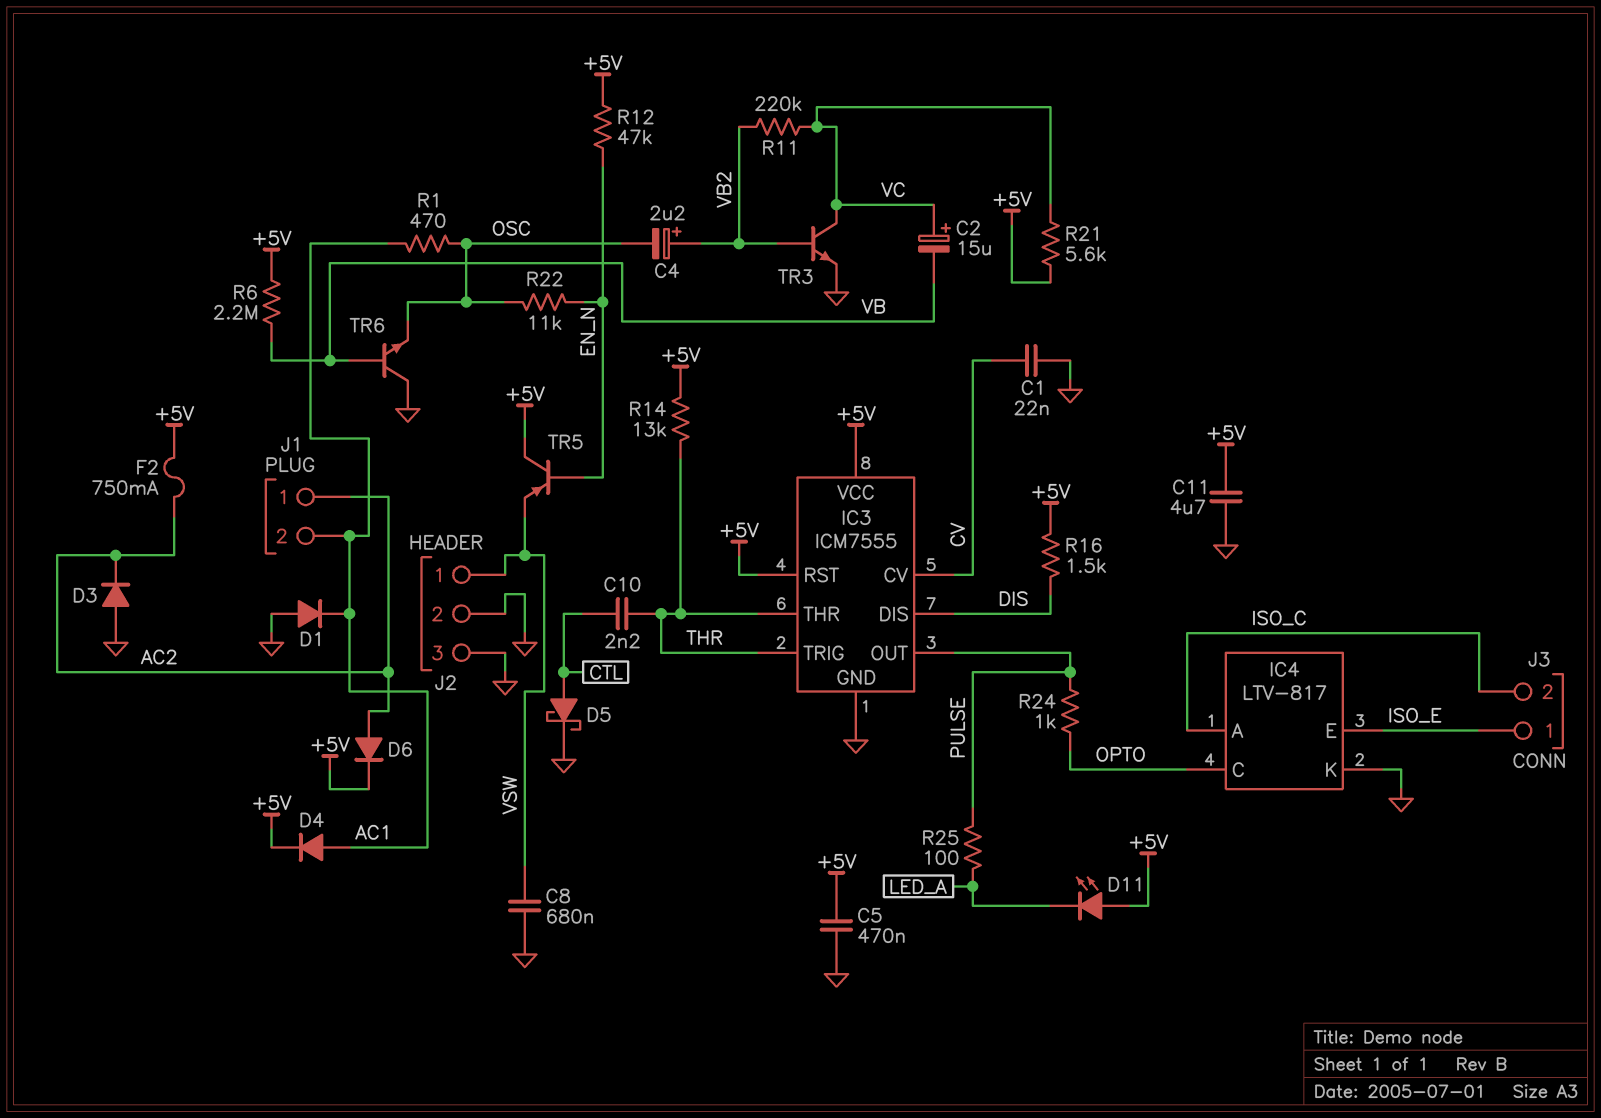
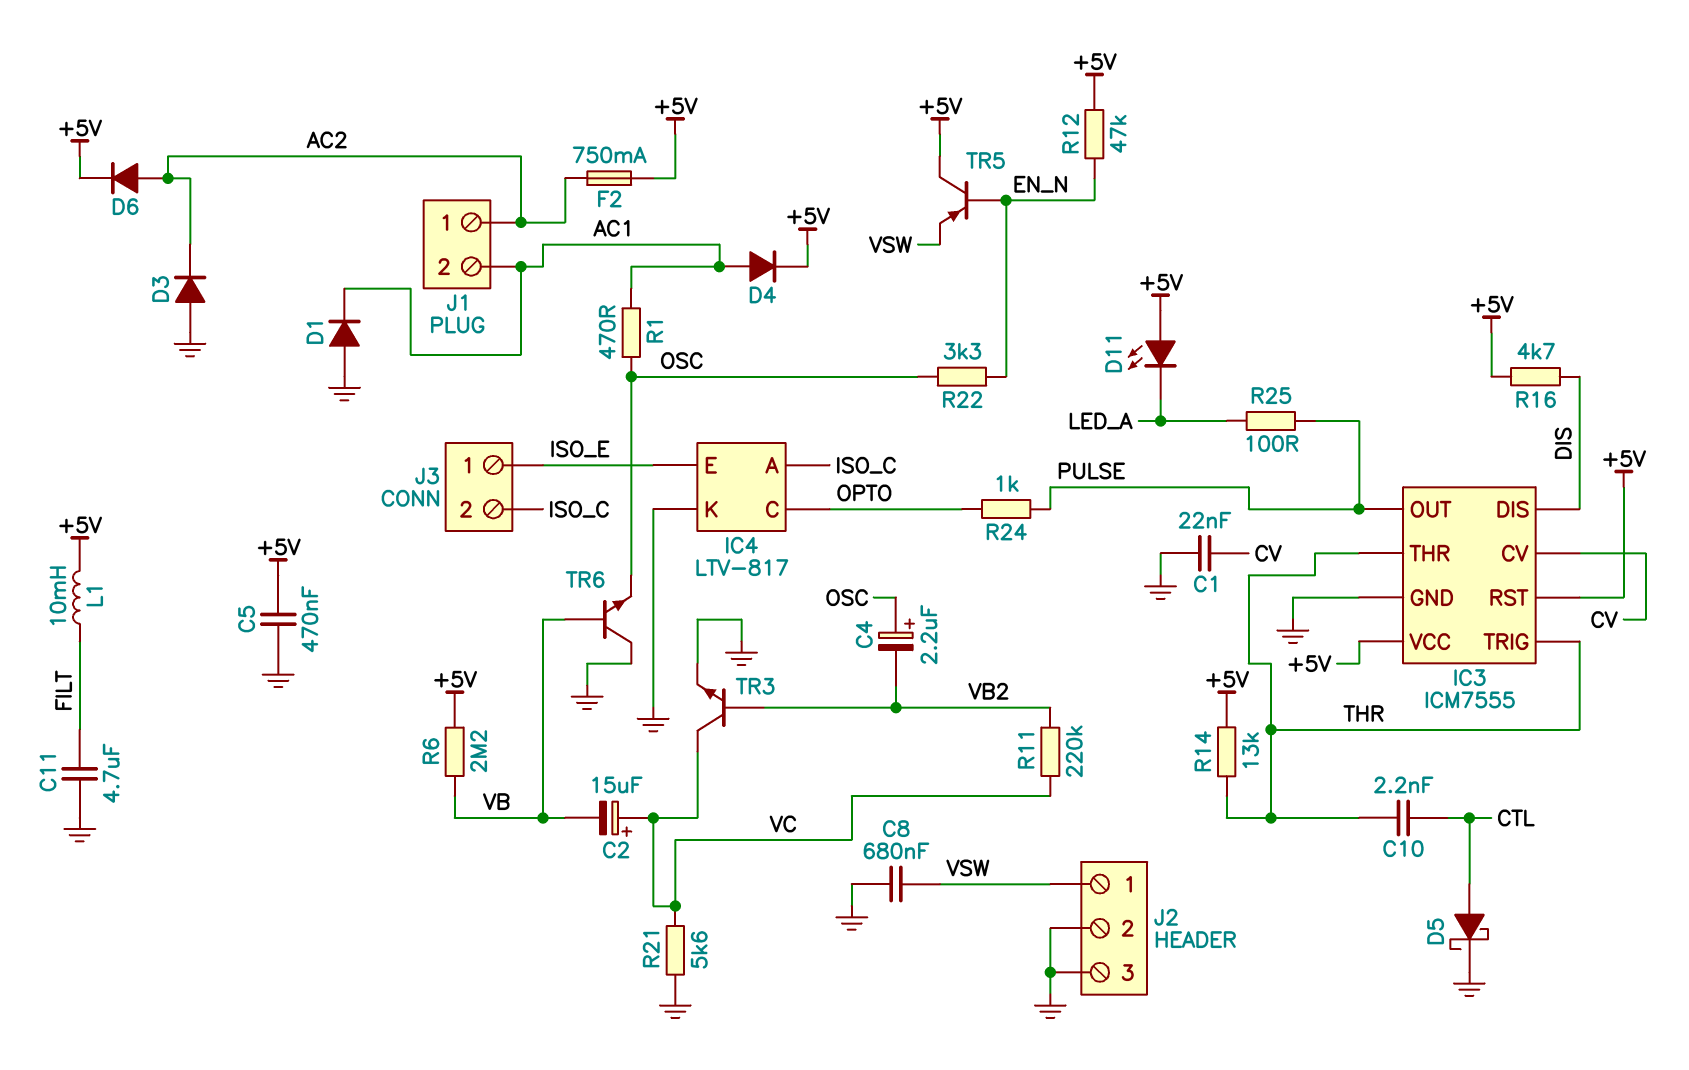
C4: 2.2uF (plus VB2, minus OSC) -> 2.2uF (plus OSC, minus VB2)
C11: 4.7uF (+5V, GND) -> 4.7uF (FILT, GND)
L1: none -> 10mH (+5V, FILT)
R16: 1.5k (+5V, DIS) -> 4.7k (+5V, DIS)
R21: 5.6k (+5V, VC) -> 5.6k (GND, VC)
R22: 11k (EN_N, OSC) -> 3.3k (EN_N, OSC)

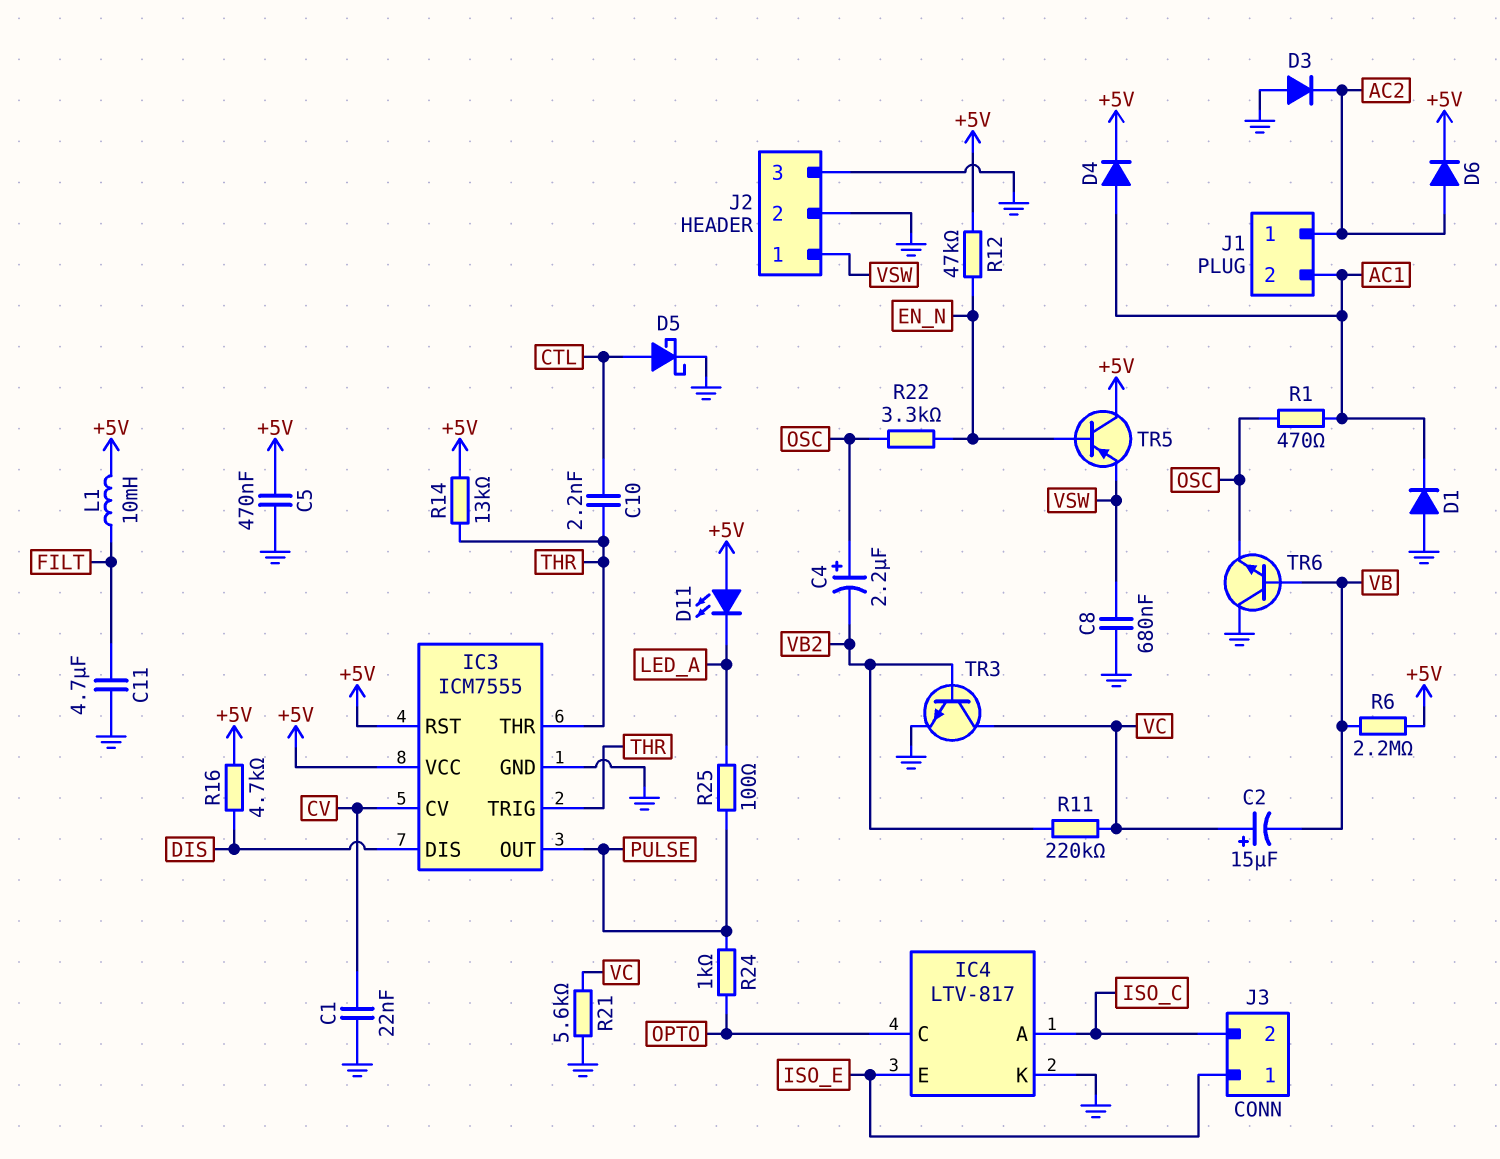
F2: 750mA (+5V, AC2) -> none

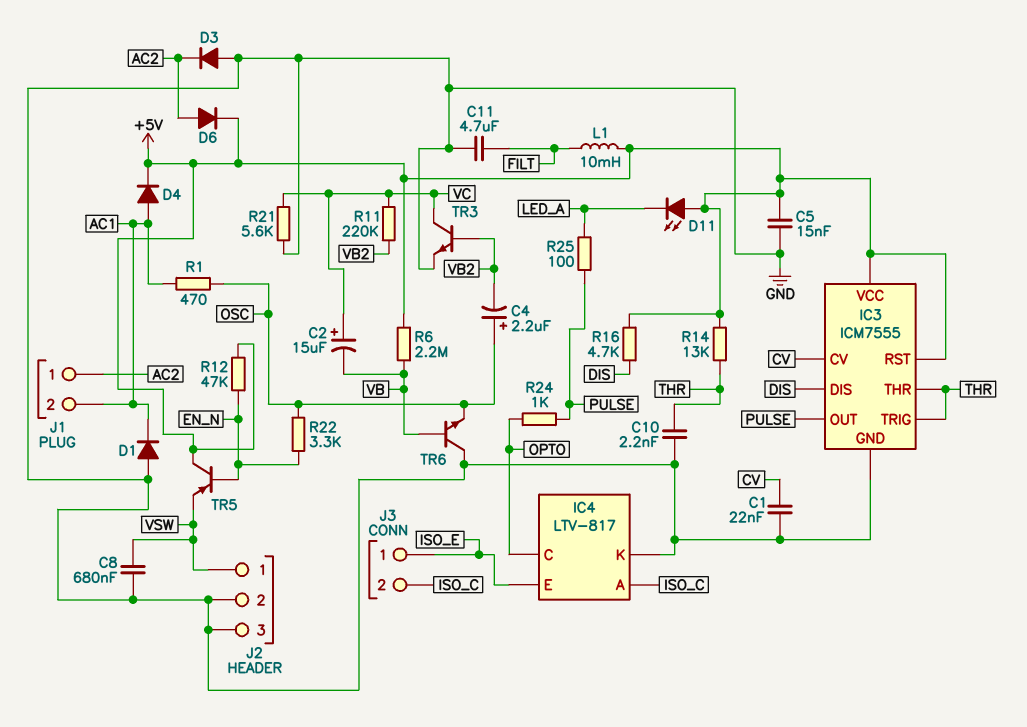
C5: 470nF (+5V, GND) -> 15nF (+5V, GND)
C10: 2.2nF (CTL, THR) -> 2.2nF (GND, THR)
D5: schottky (A CTL, K GND) -> none

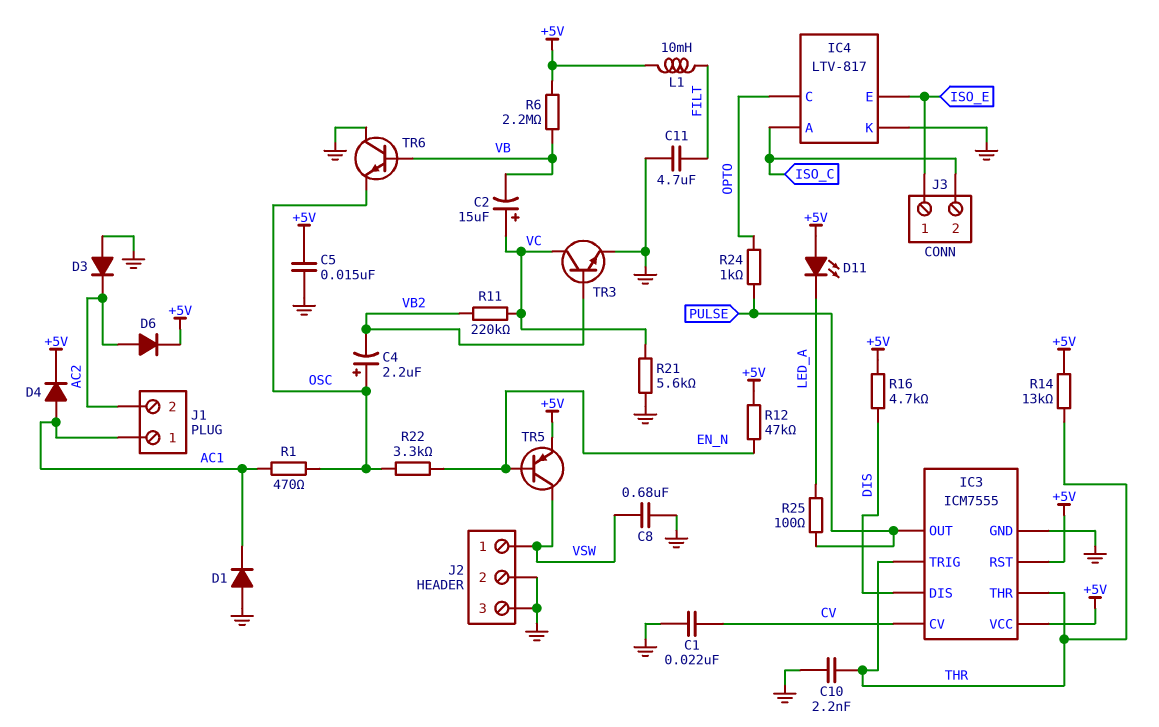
J1 pin 1: AC2 -> AC1
J1 pin 2: AC1 -> AC2
TR5: PNP (B EN_N, C +5V, E VSW) -> PNP (B EN_N, C VSW, E +5V)

